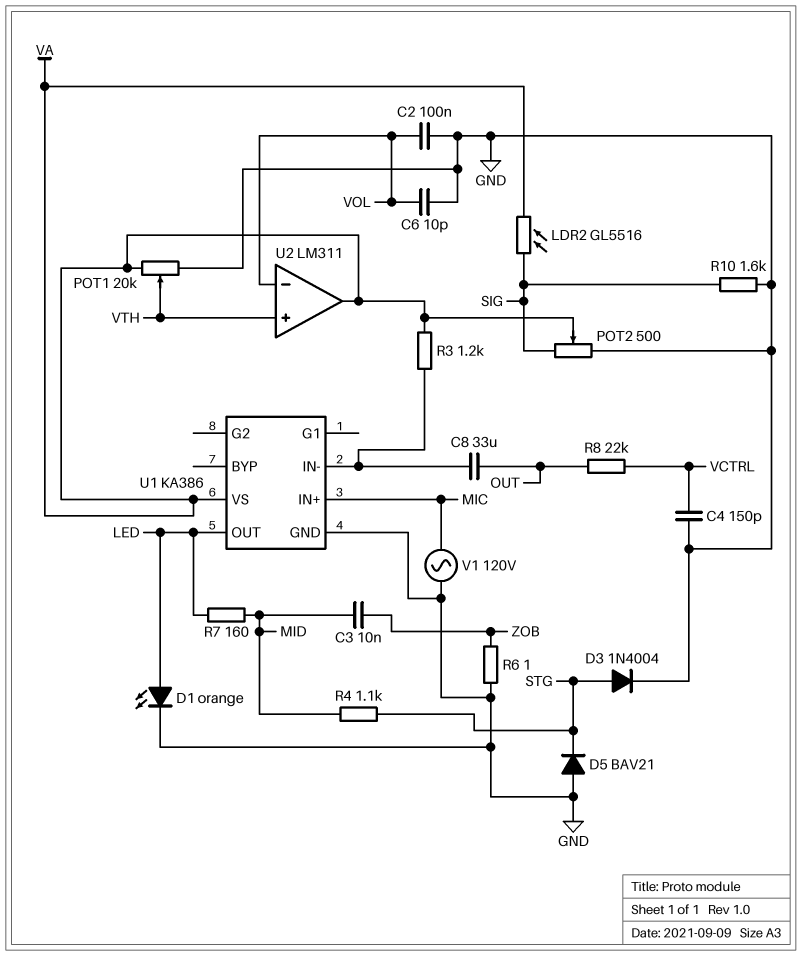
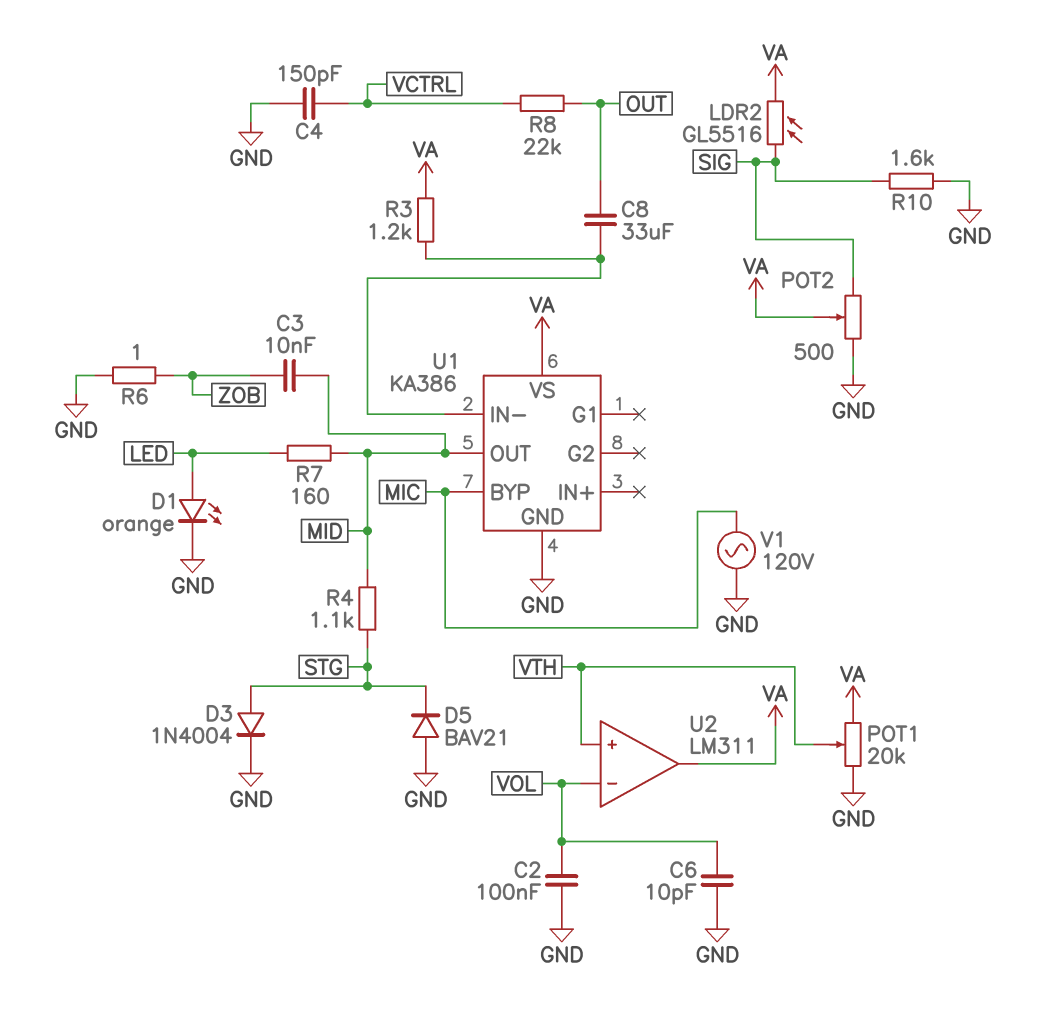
U1 pin BYP: none -> MIC
U1 pin IN+: MIC -> none
U1 pin OUT: LED -> MID

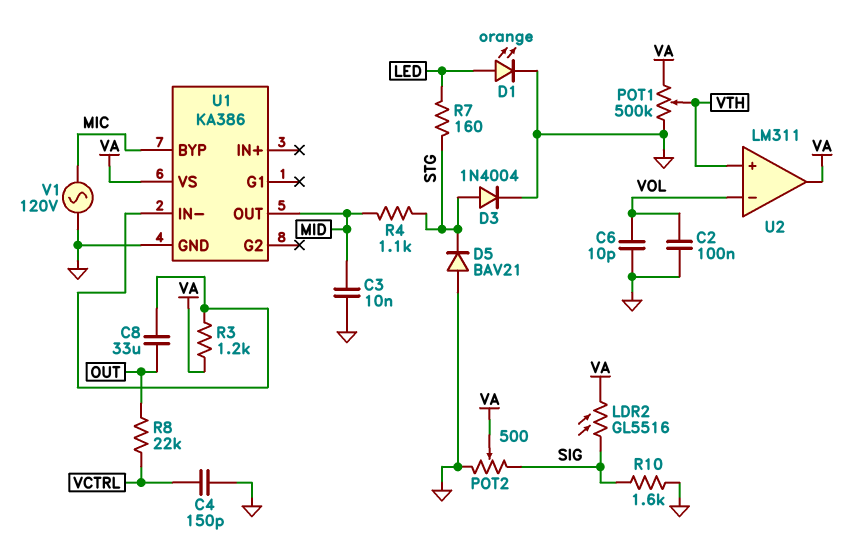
C3: 10nF (MID, ZOB) -> 10nF (GND, MID)
POT1: 20k (GND, VA, wiper VTH) -> 500k (GND, VA, wiper VTH)
R6: 1 (GND, ZOB) -> none
R7: 160 (LED, MID) -> 160 (LED, STG)

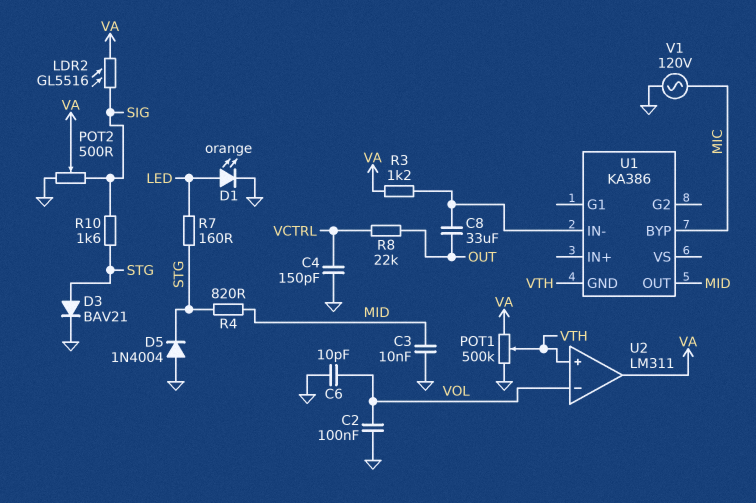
D3: diode 1N4004 (A STG, K GND) -> diode BAV21 (A STG, K GND)
D5: diode BAV21 (A GND, K STG) -> diode 1N4004 (A GND, K STG)
R4: 1.1k (MID, STG) -> 820 (MID, STG)
R10: 1.6k (GND, SIG) -> 1.6k (SIG, STG)
U1 pin GND: GND -> VTH
U1 pin VS: VA -> none

